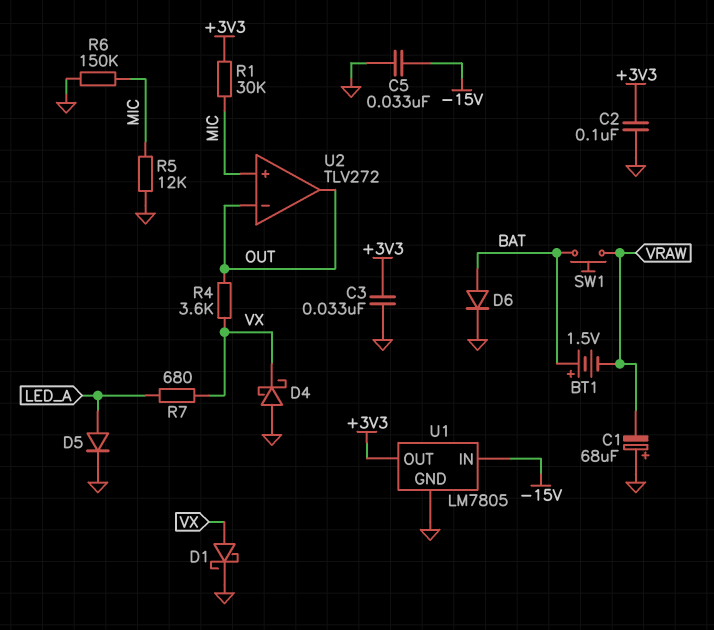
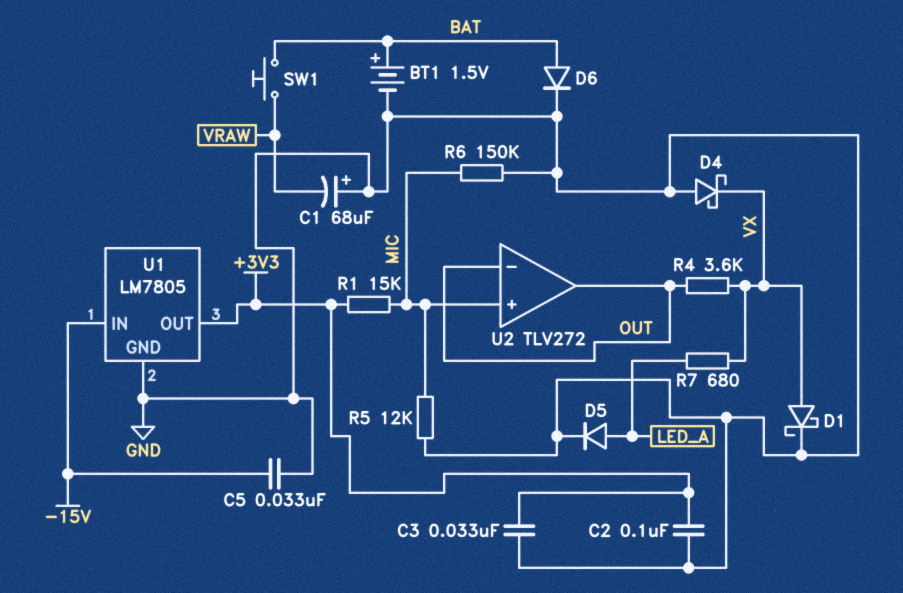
BT1: 1.5V (plus BAT, minus VRAW) -> 1.5V (plus BAT, minus GND)
R1: 30k (+3V3, MIC) -> 15k (+3V3, MIC)

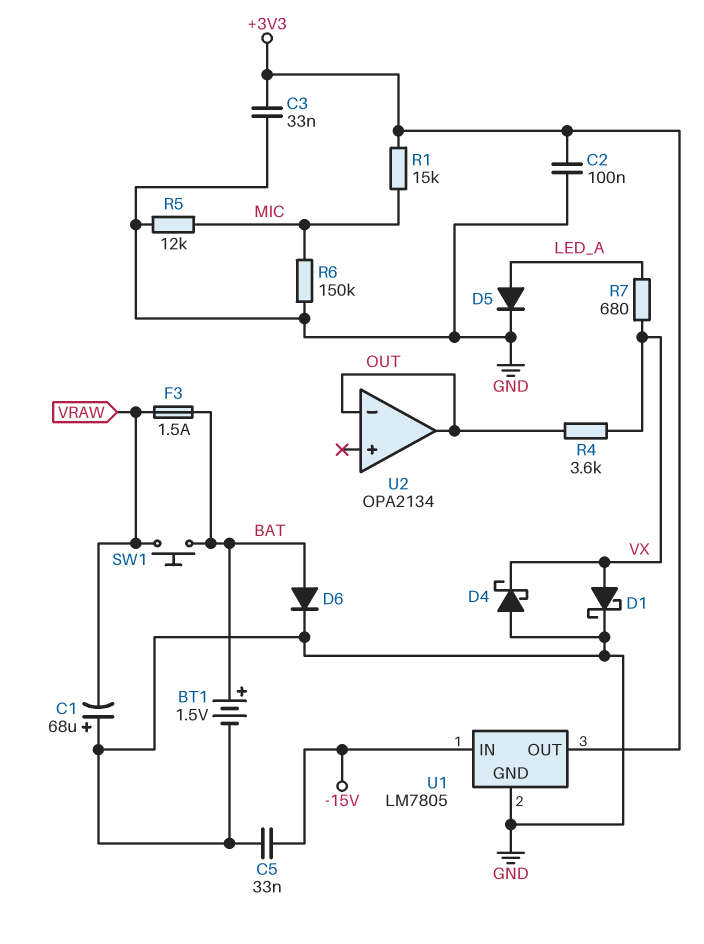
F3: none -> 1.5A (BAT, VRAW)
U2: TLV272 -> OPA2134
U2 pin in+: MIC -> none

